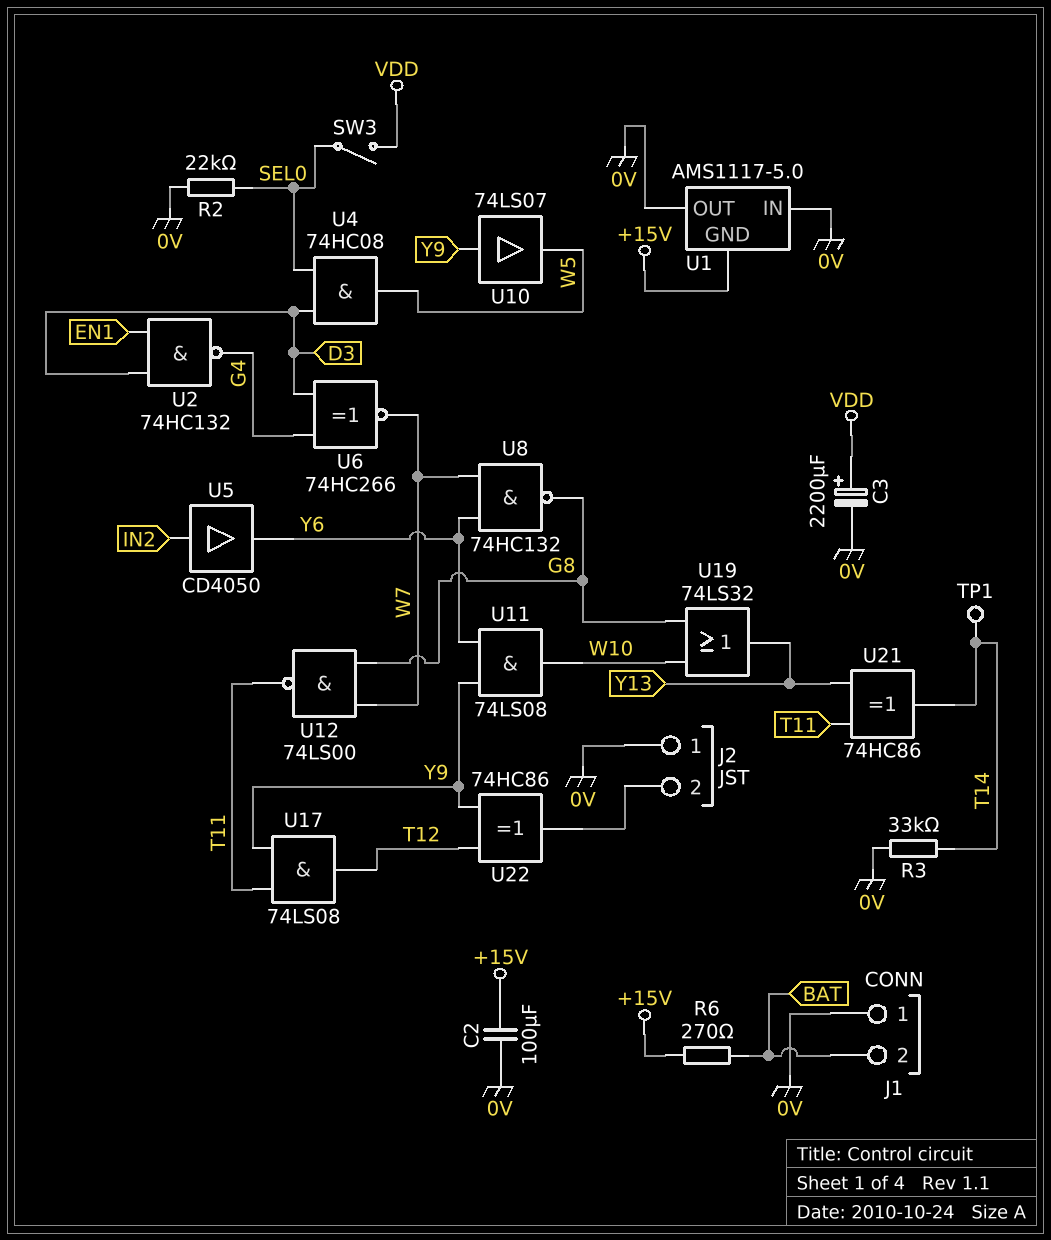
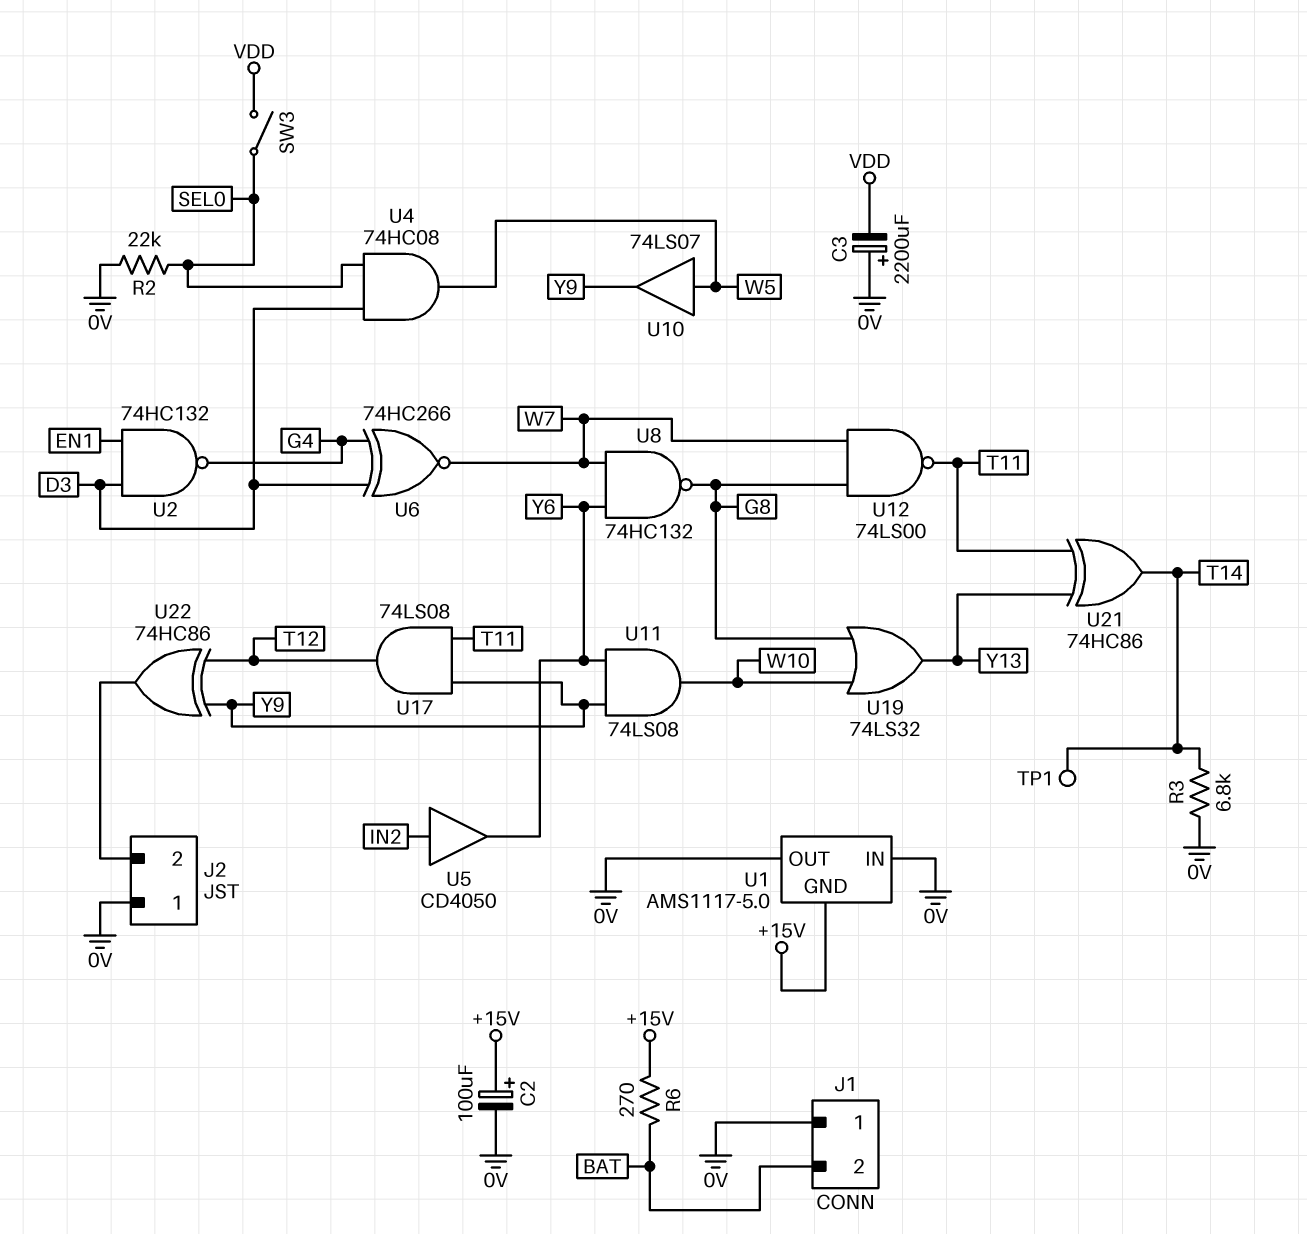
C2: 100uF (+15V, 0V) -> 100uF (plus +15V, minus 0V)
C3: 2200uF (plus VDD, minus 0V) -> 2200uF (plus 0V, minus VDD)
R3: 33k (0V, T14) -> 6.8k (0V, T14)
U10: buffer 74LS07 (in Y9, out W5) -> buffer 74LS07 (in W5, out Y9)

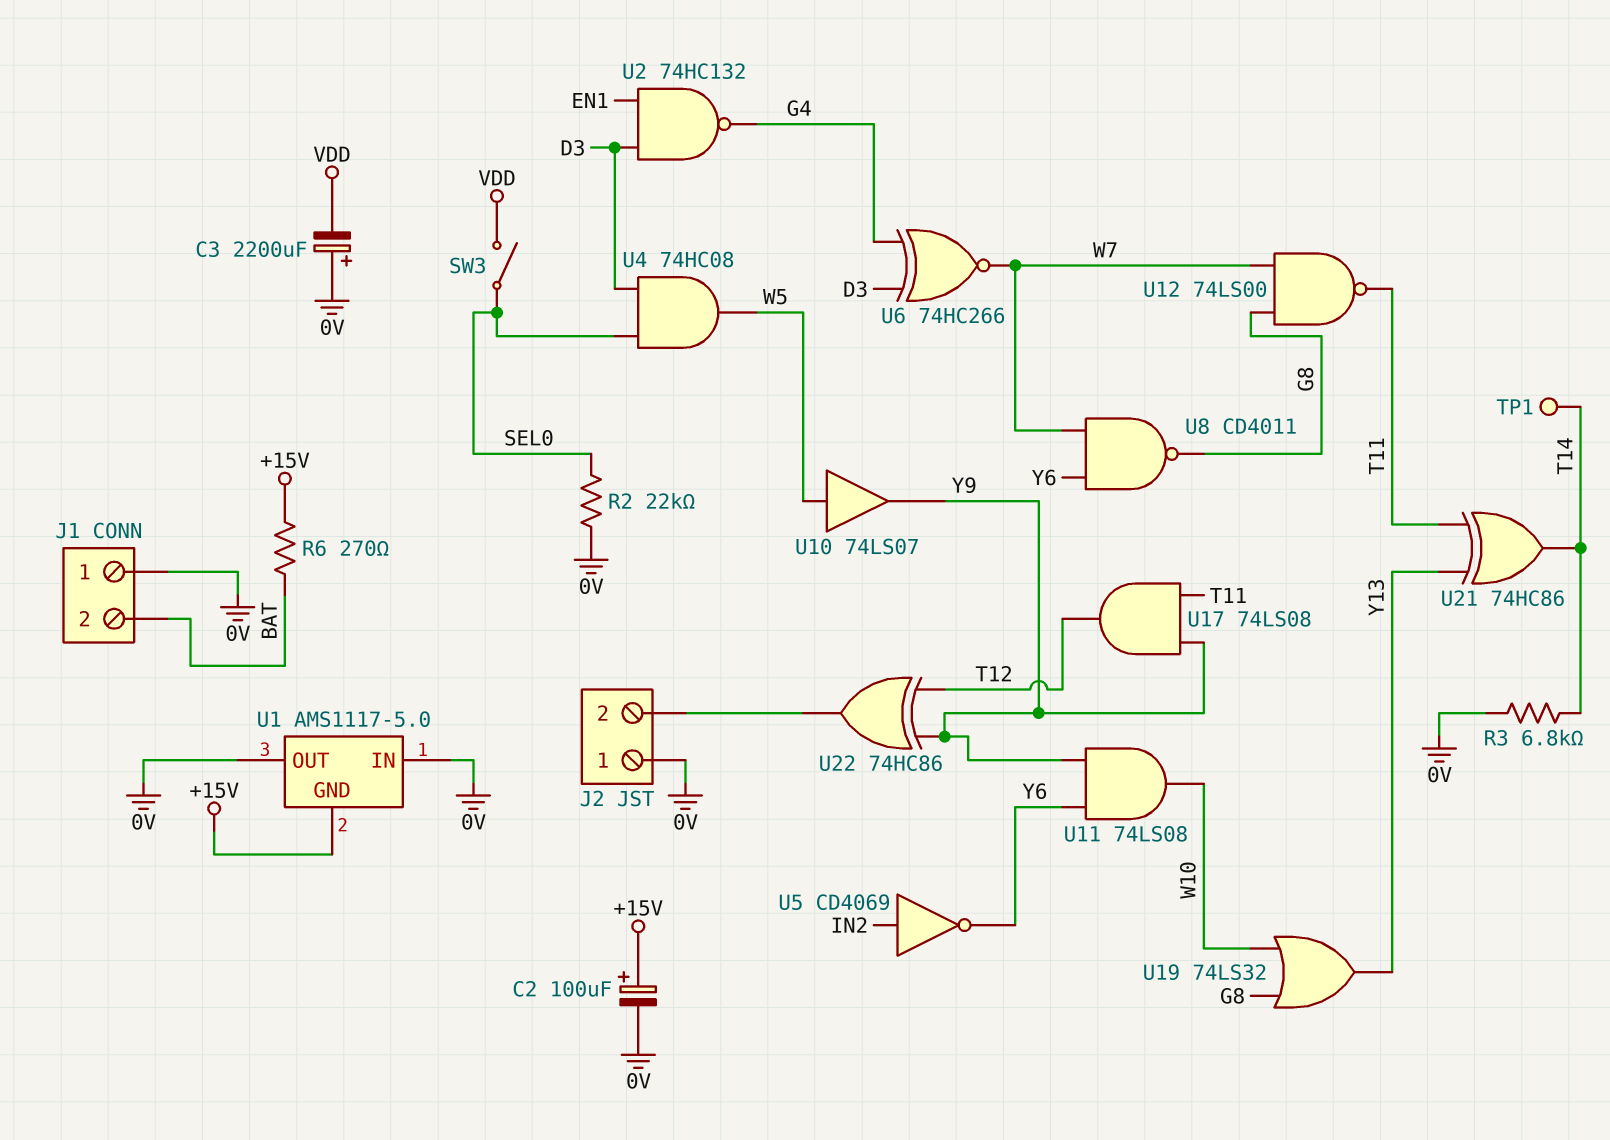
U5: buffer CD4050 (in IN2, out Y6) -> NOT CD4069 (in IN2, out Y6)
U8: NAND 74HC132 (in W7, in Y6, out G8) -> NAND CD4011 (in W7, in Y6, out G8)

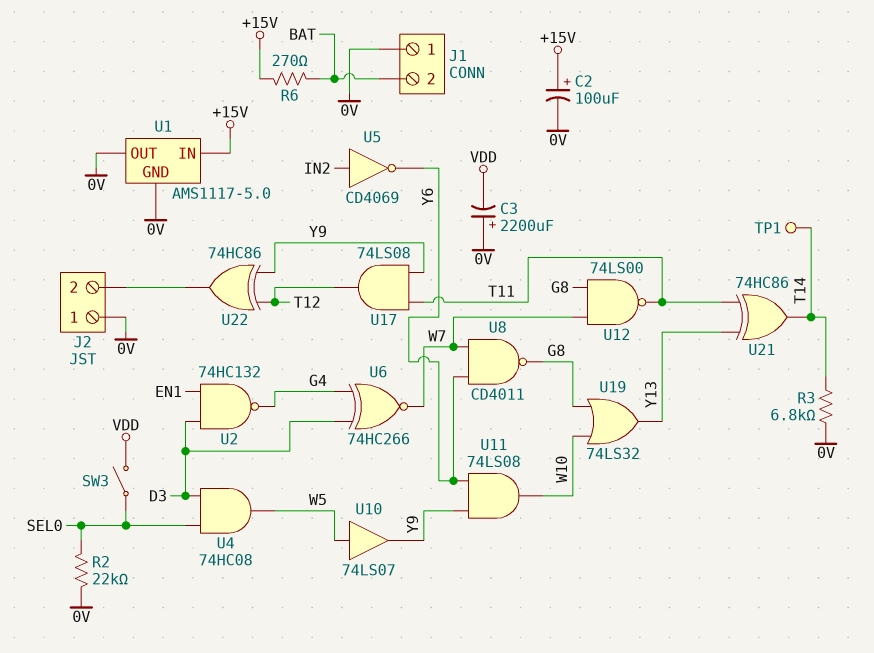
U1 pin GND: +15V -> 0V
U1 pin IN: 0V -> +15V

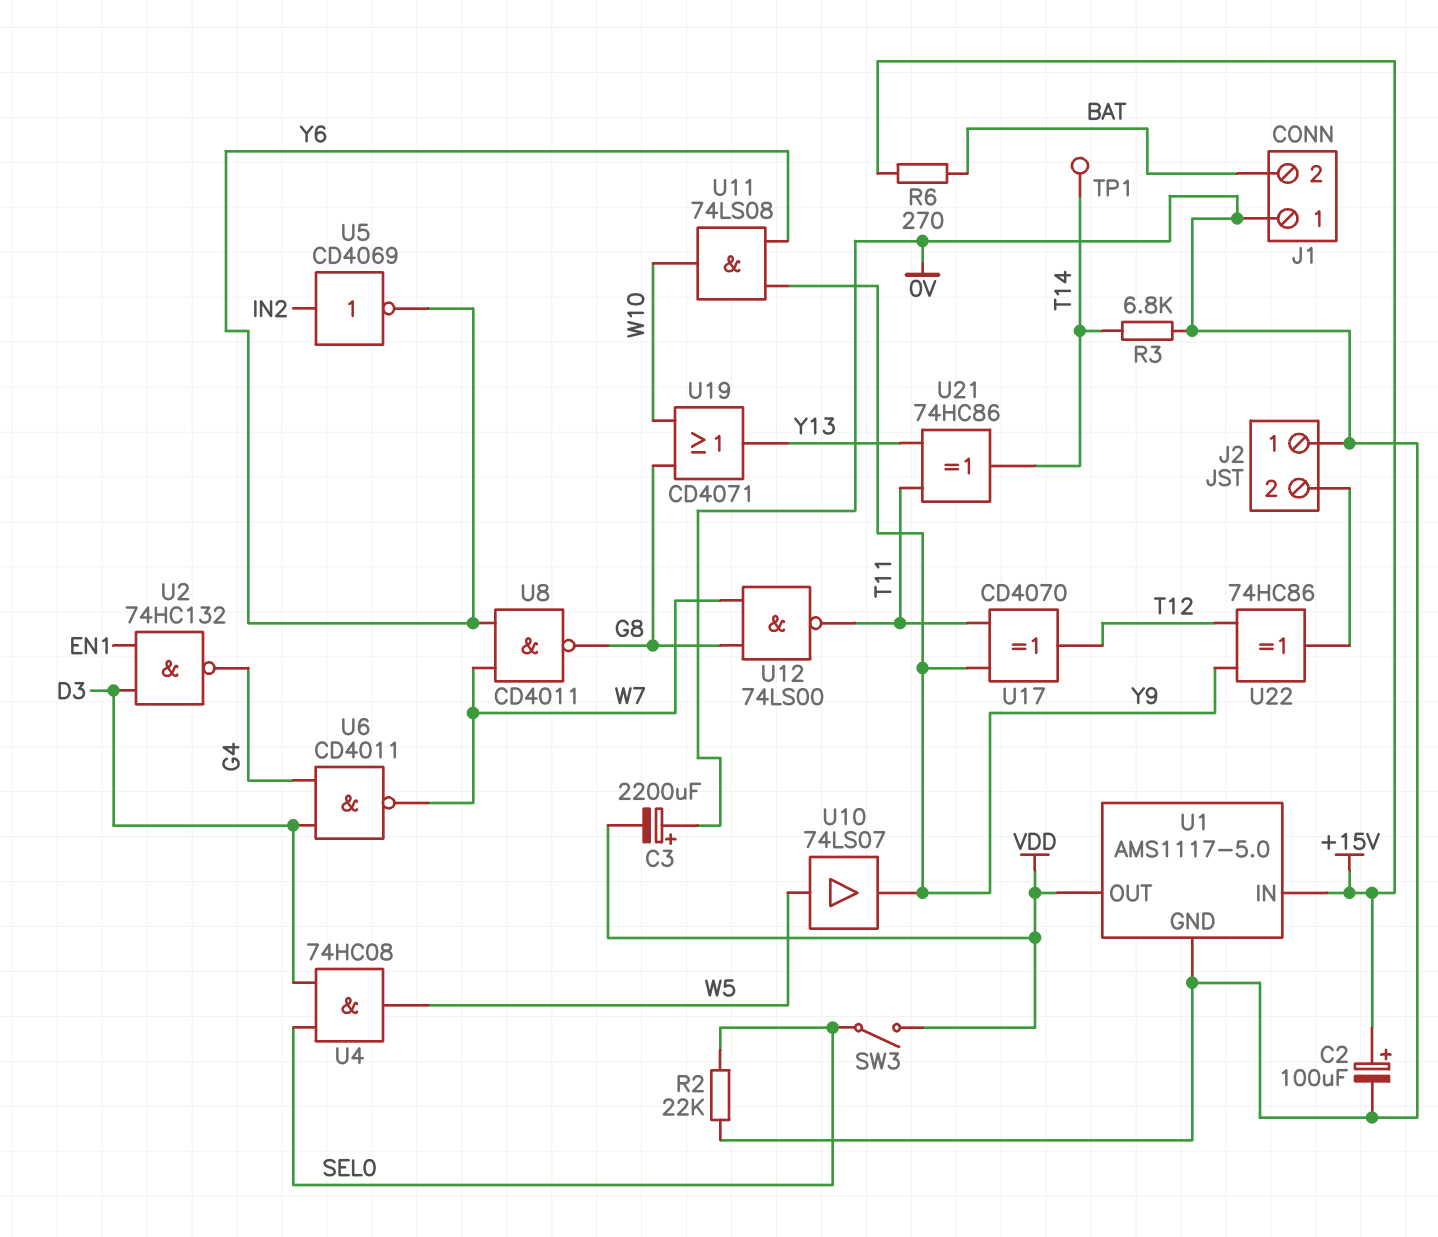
U1 pin OUT: 0V -> VDD
U6: XNOR 74HC266 (in D3, in G4, out W7) -> NAND CD4011 (in D3, in G4, out W7)
U17: AND 74LS08 (in T11, in Y9, out T12) -> XOR CD4070 (in T11, in Y9, out T12)
U19: OR 74LS32 (in G8, in W10, out Y13) -> OR CD4071 (in G8, in W10, out Y13)

